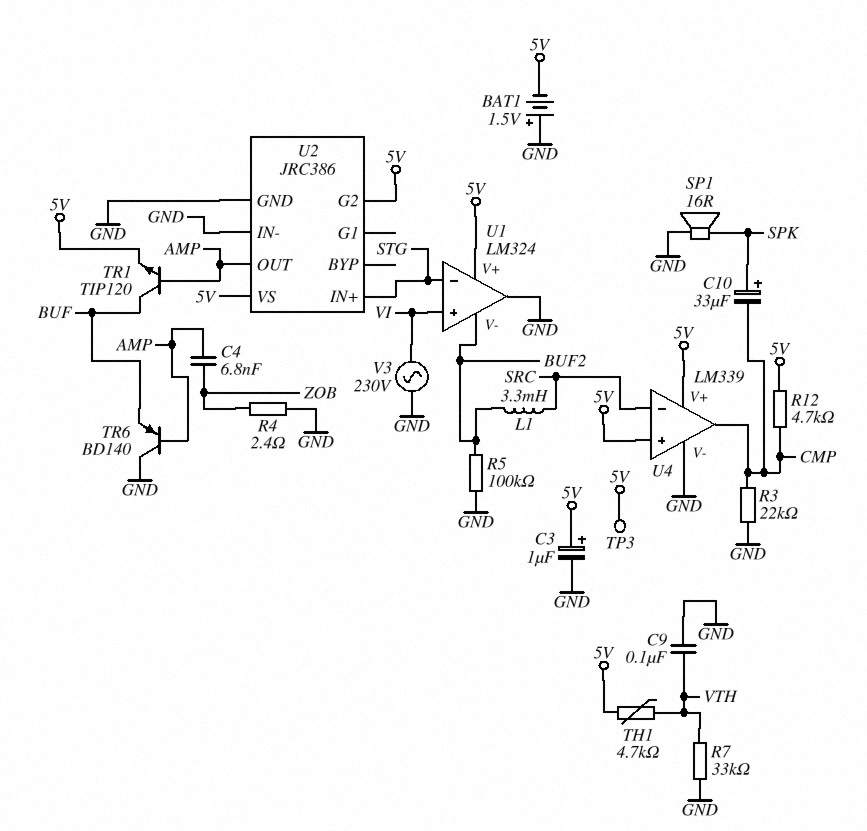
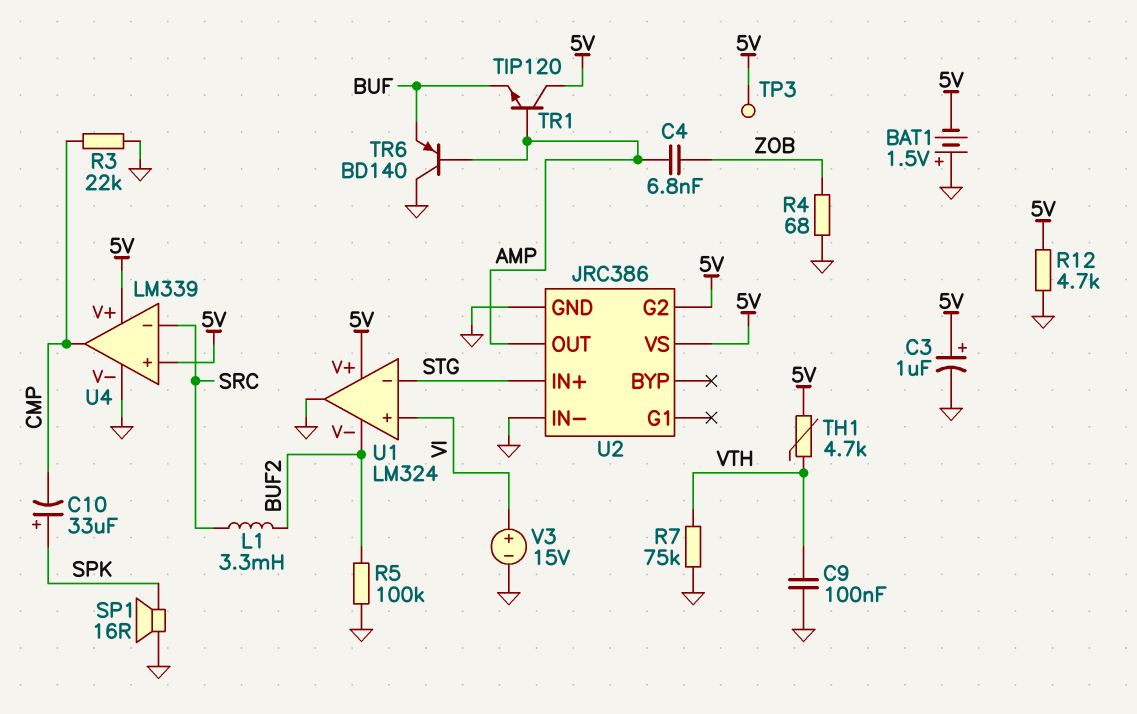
R4: 2.4 (GND, ZOB) -> 68 (GND, ZOB)
R7: 33k (GND, VTH) -> 75k (GND, VTH)
R12: 4.7k (5V, CMP) -> 4.7k (5V, GND)
TR1: NPN TIP120 (B AMP, C BUF, E 5V) -> NPN TIP120 (B AMP, C 5V, E BUF)
V3: AC 230V (GND, VI) -> 15V (plus VI, minus GND)

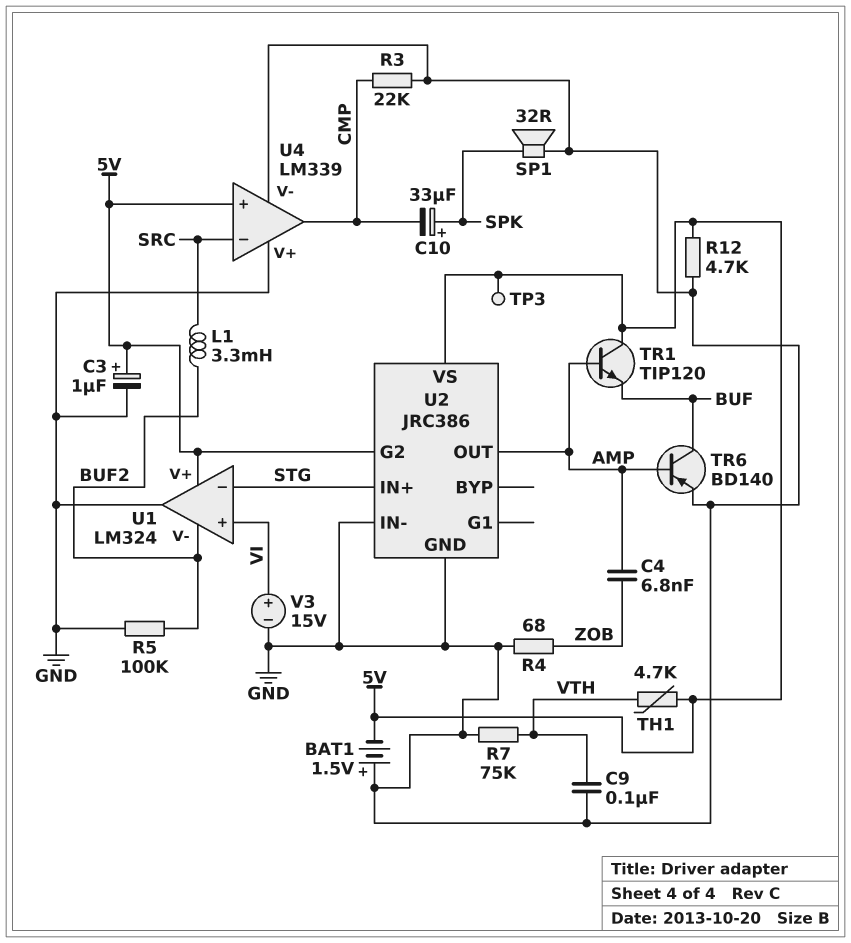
SP1: speaker 16R (GND, SPK) -> speaker 32R (GND, SPK)
TR6: PNP BD140 (B AMP, C GND, E BUF) -> PNP BD140 (B AMP, C BUF, E GND)
U4 pin V+: 5V -> GND

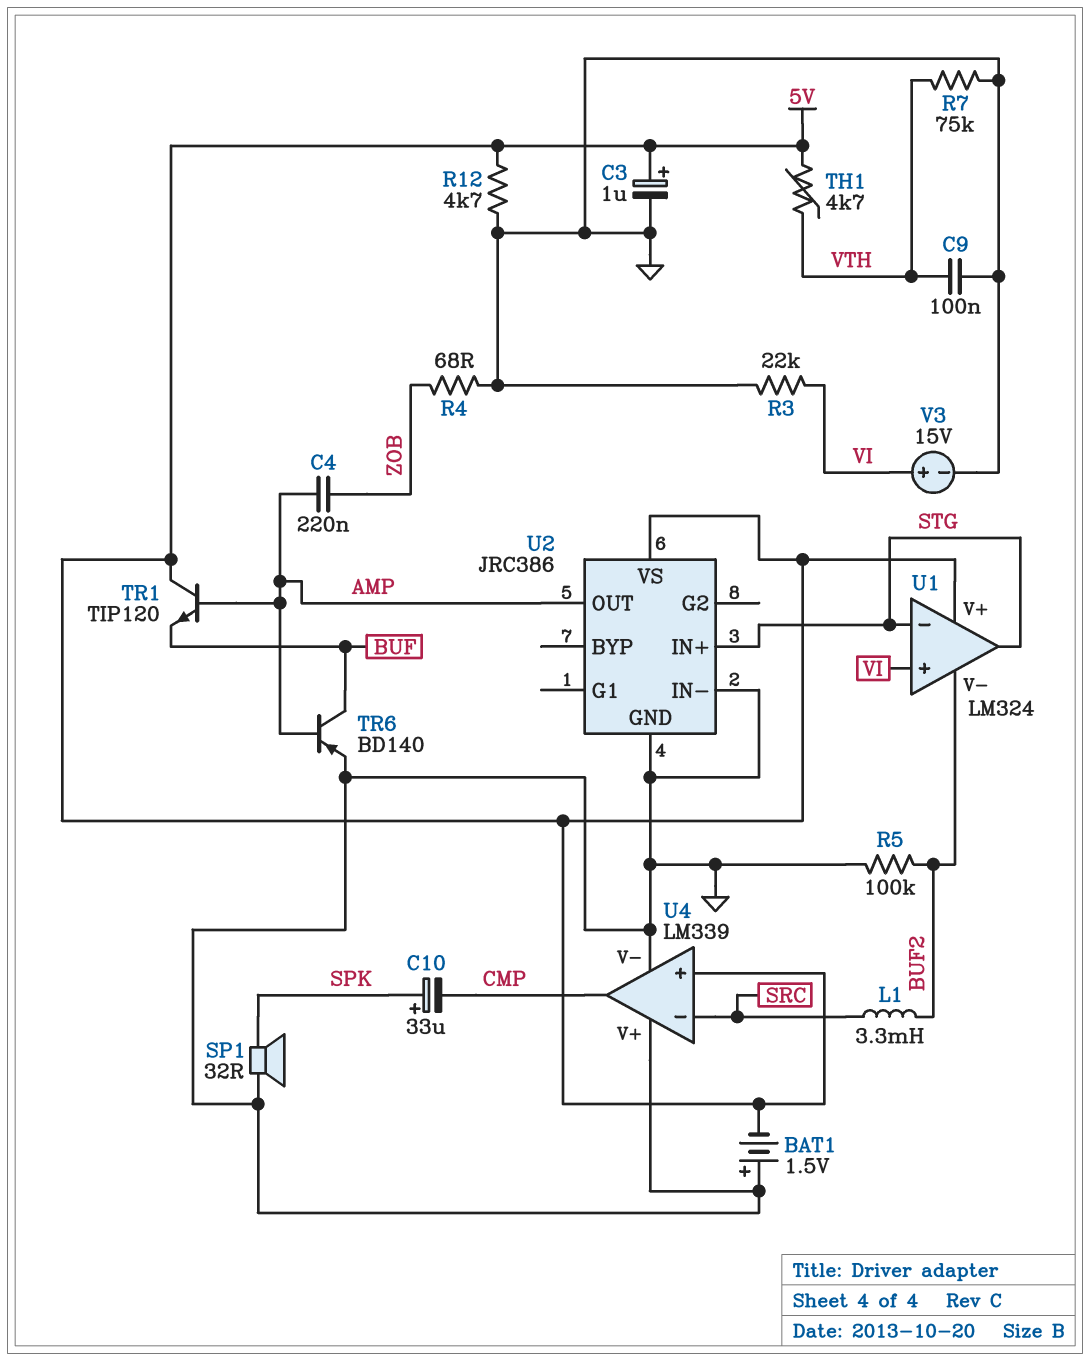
C4: 6.8nF (AMP, ZOB) -> 220nF (AMP, ZOB)
R3: 22k (CMP, GND) -> 22k (GND, VI)
TP3: test point (5V) -> none
U1 pin out: GND -> STG
U2 pin G2: 5V -> none

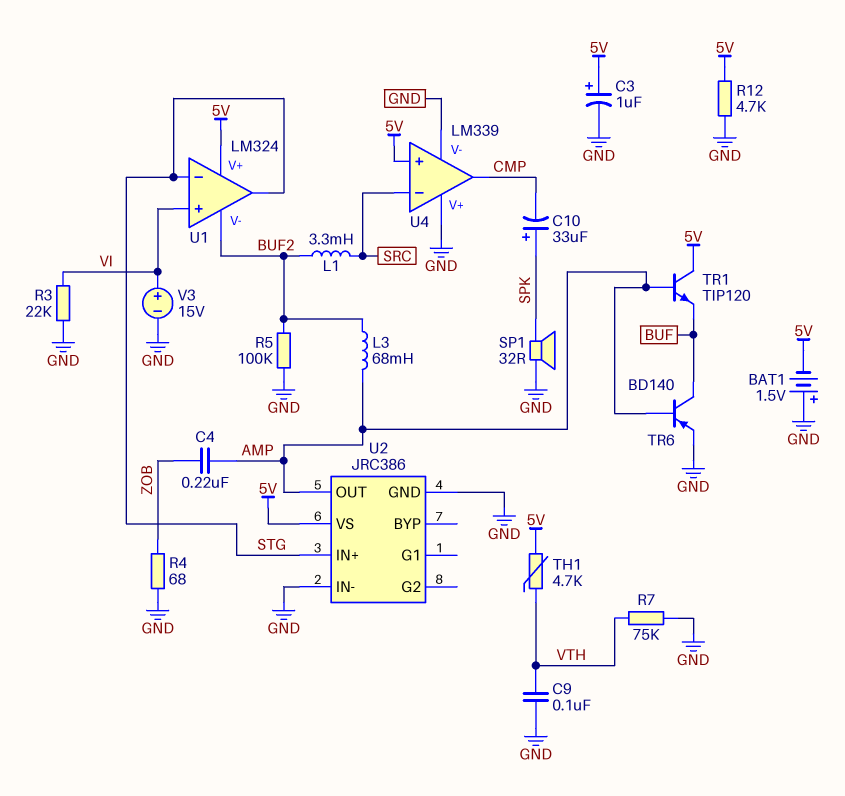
L3: none -> 68mH (AMP, BUF2)

